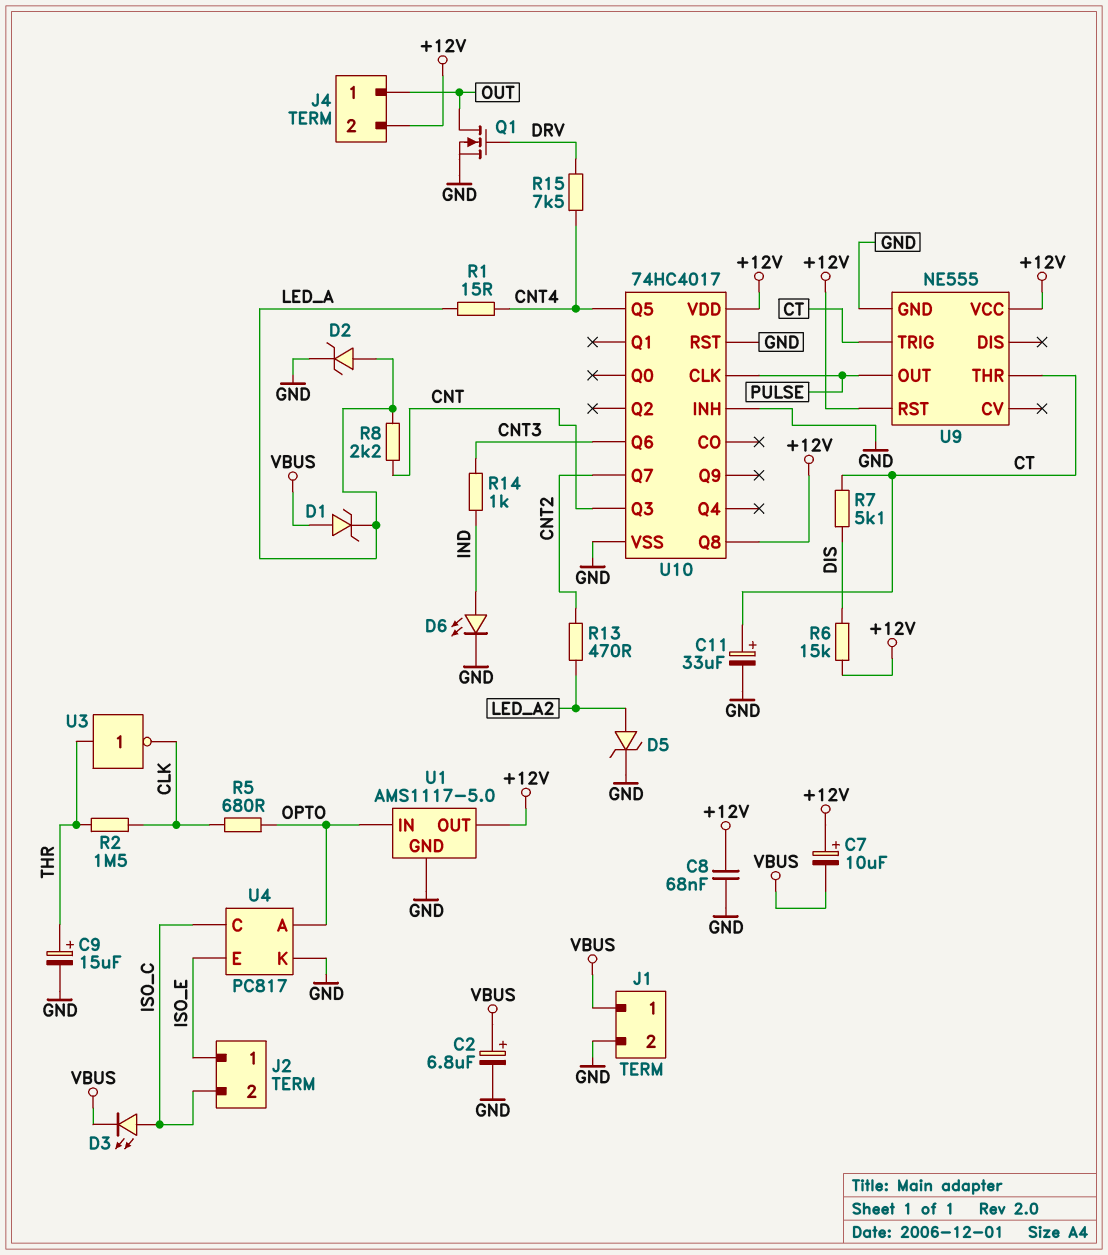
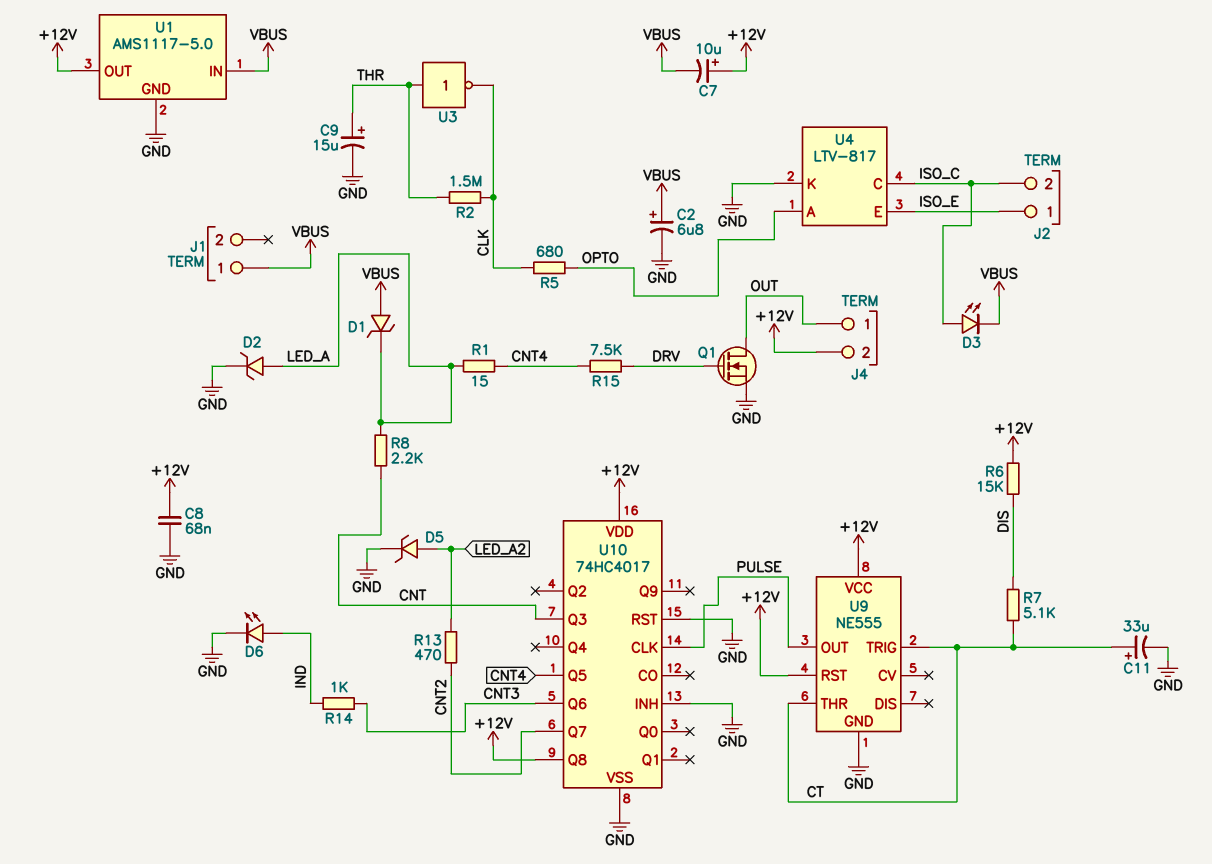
J1 pin 2: GND -> none
U1 pin IN: OPTO -> VBUS
U4: PC817 -> LTV-817

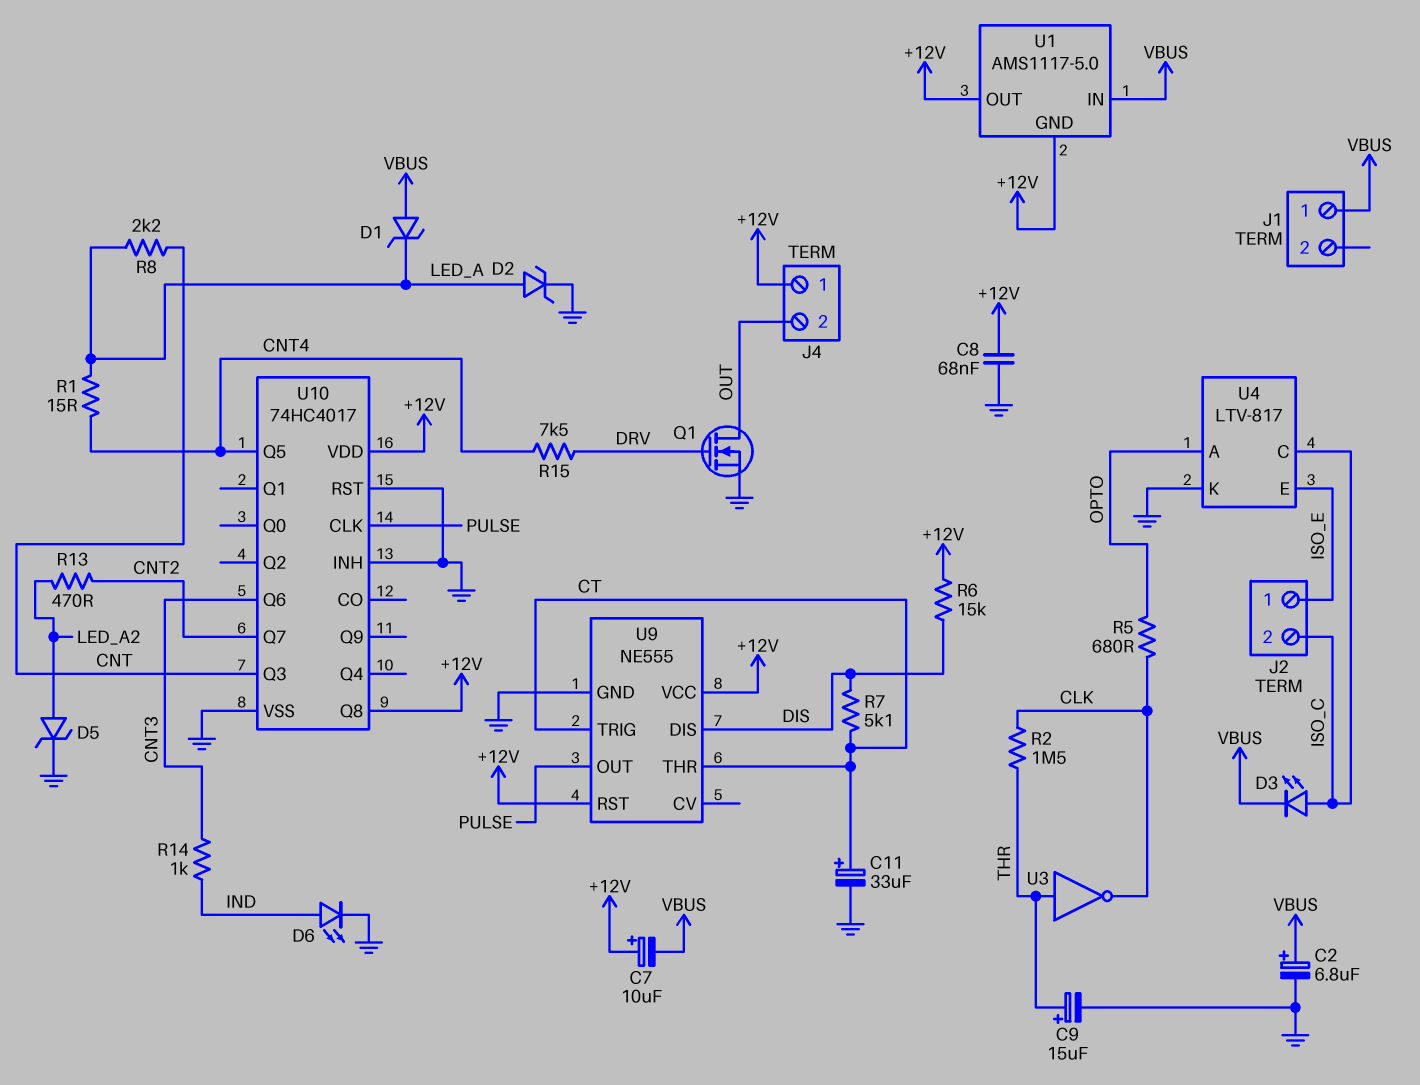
J4 pin 1: OUT -> +12V
J4 pin 2: +12V -> OUT
U1 pin GND: GND -> +12V
U9 pin DIS: none -> DIS

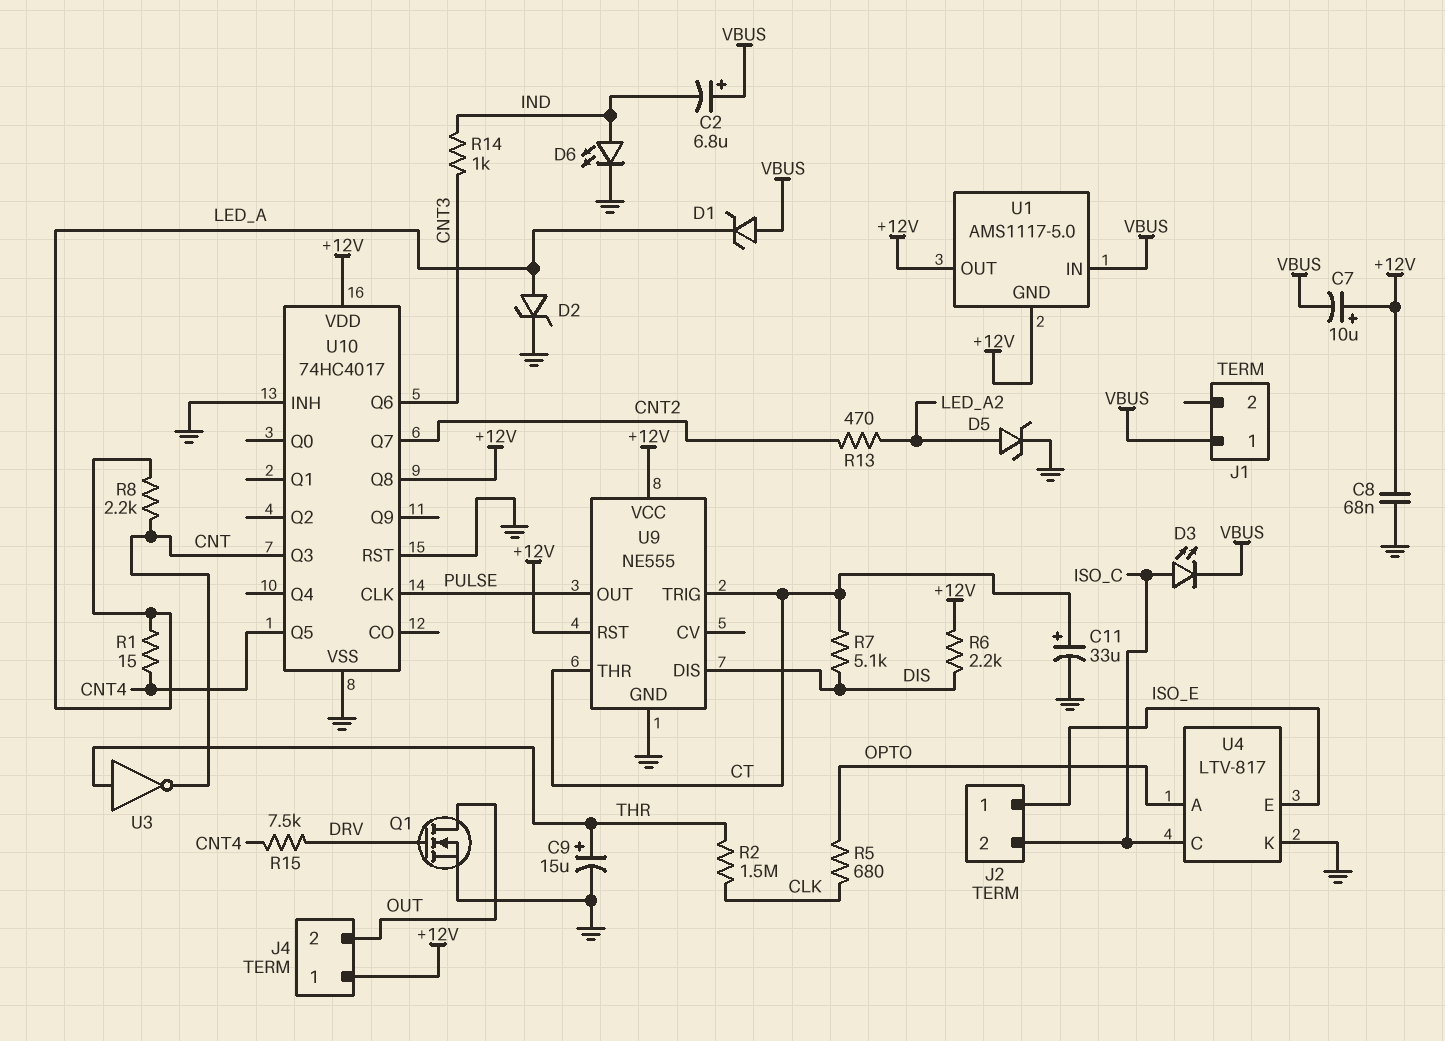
C2: 6.8uF (plus VBUS, minus GND) -> 6.8uF (plus VBUS, minus IND)
R6: 15k (+12V, DIS) -> 2.2k (+12V, DIS)
U3: NOT (in THR, out CLK) -> NOT (in THR, out CNT)

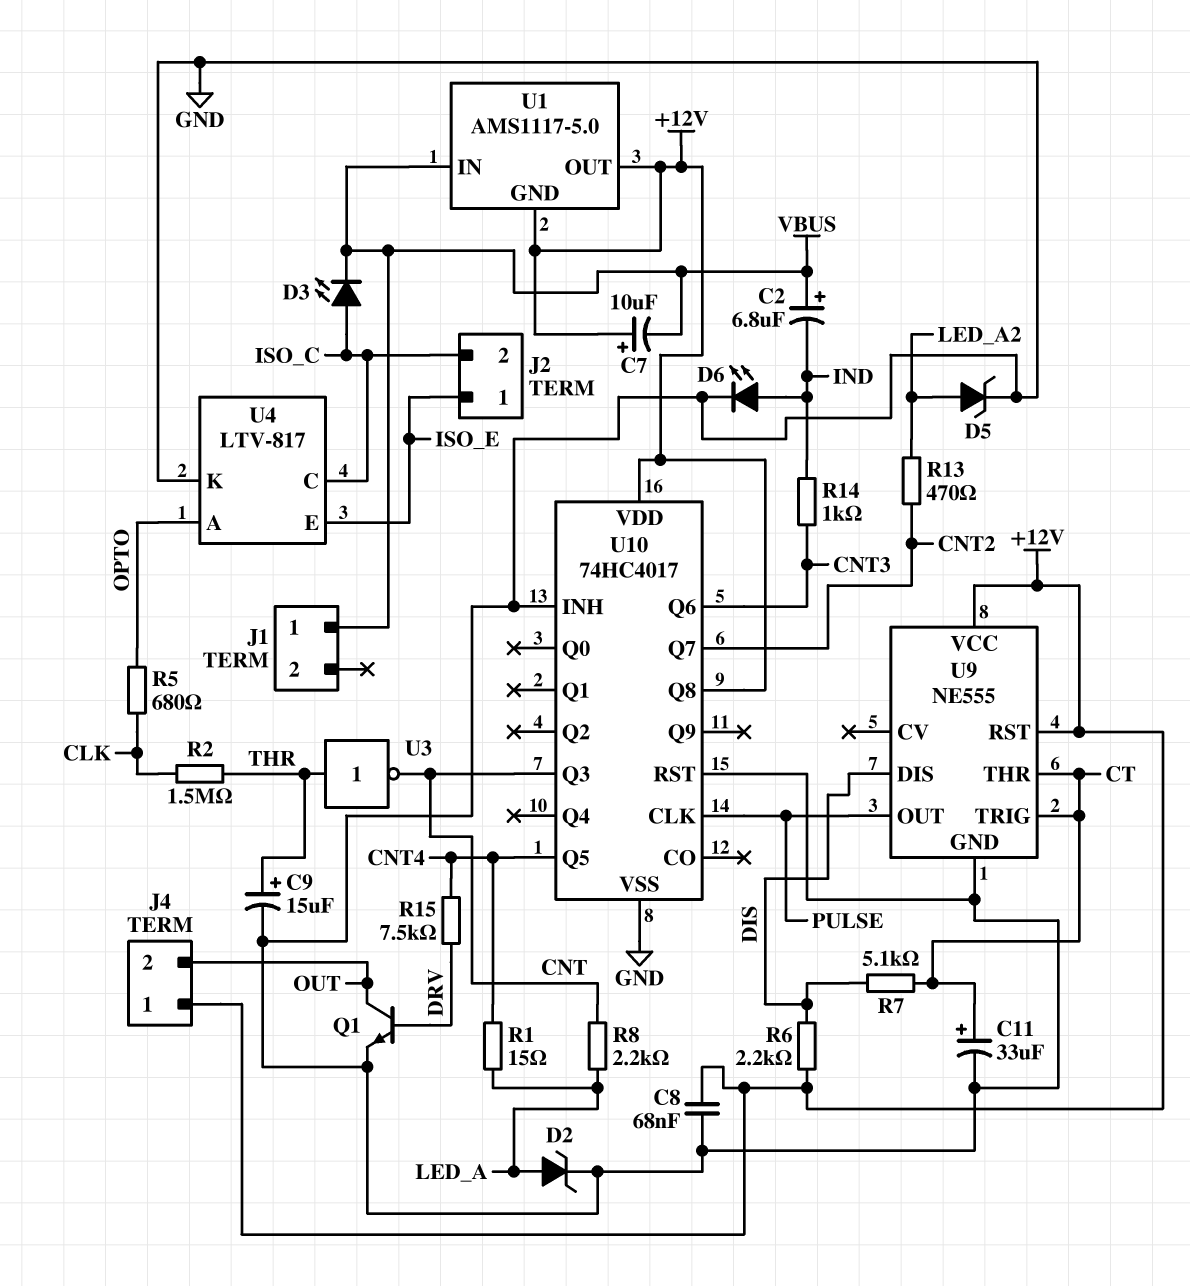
D1: zener (A VBUS, K LED_A) -> none
Q1: NMOS (G DRV, D OUT, S GND) -> NPN (B DRV, C OUT, E GND)

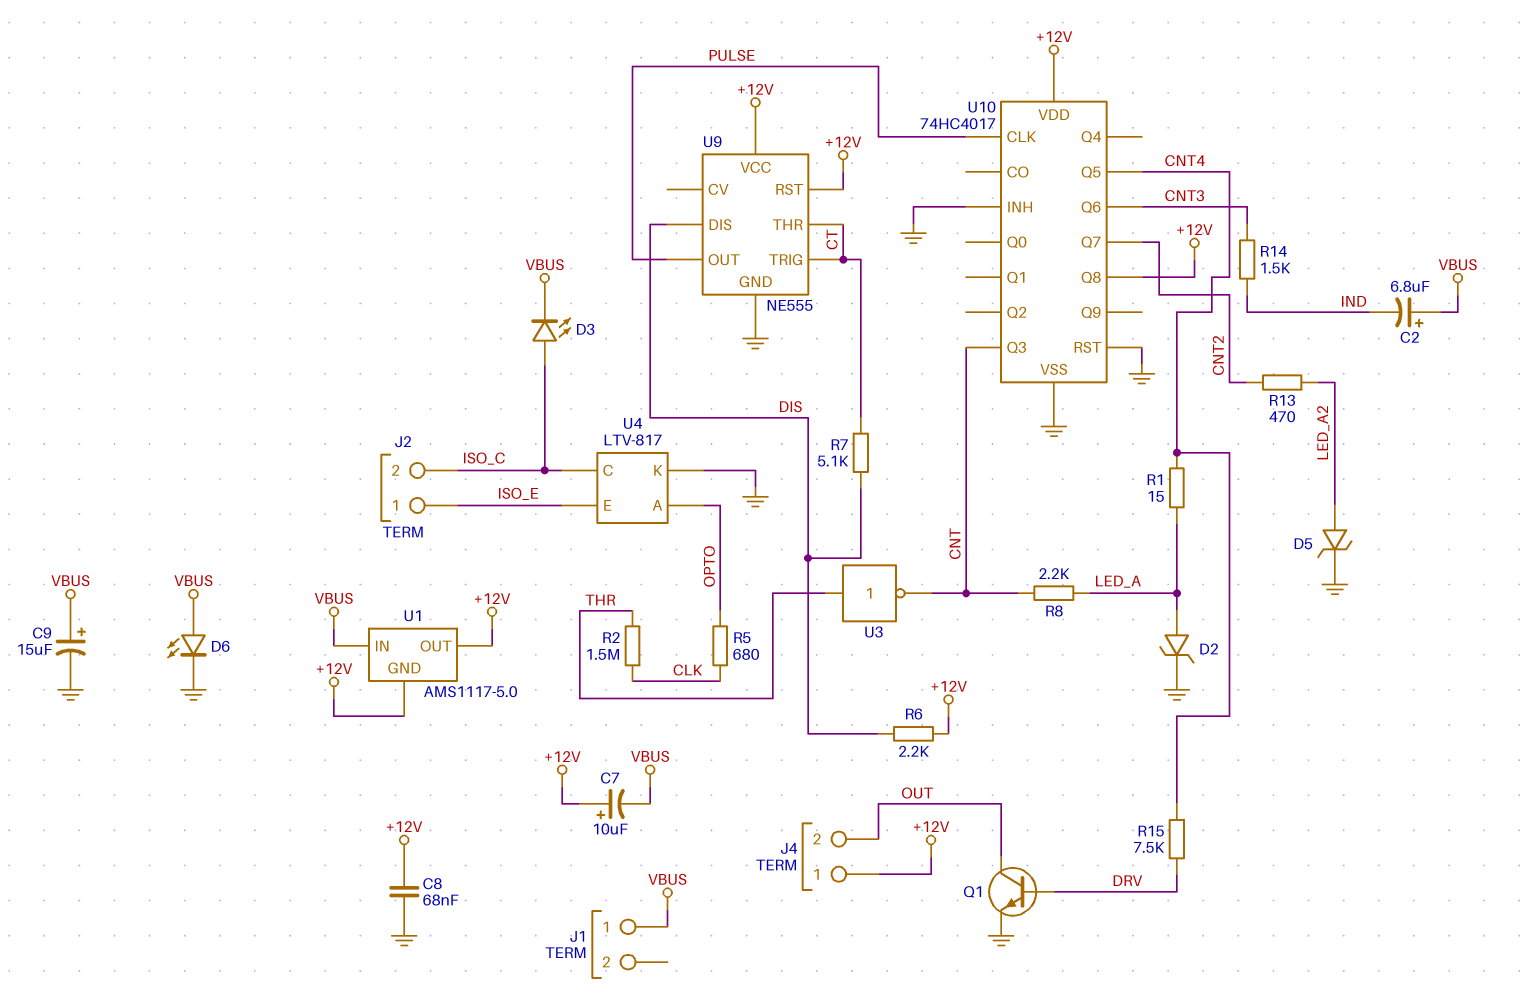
C9: 15uF (plus THR, minus GND) -> 15uF (plus VBUS, minus GND)
C11: 33uF (plus CT, minus GND) -> none
D6: LED (A IND, K GND) -> LED (A VBUS, K GND)
R14: 1k (CNT3, IND) -> 1.5k (CNT3, IND)

